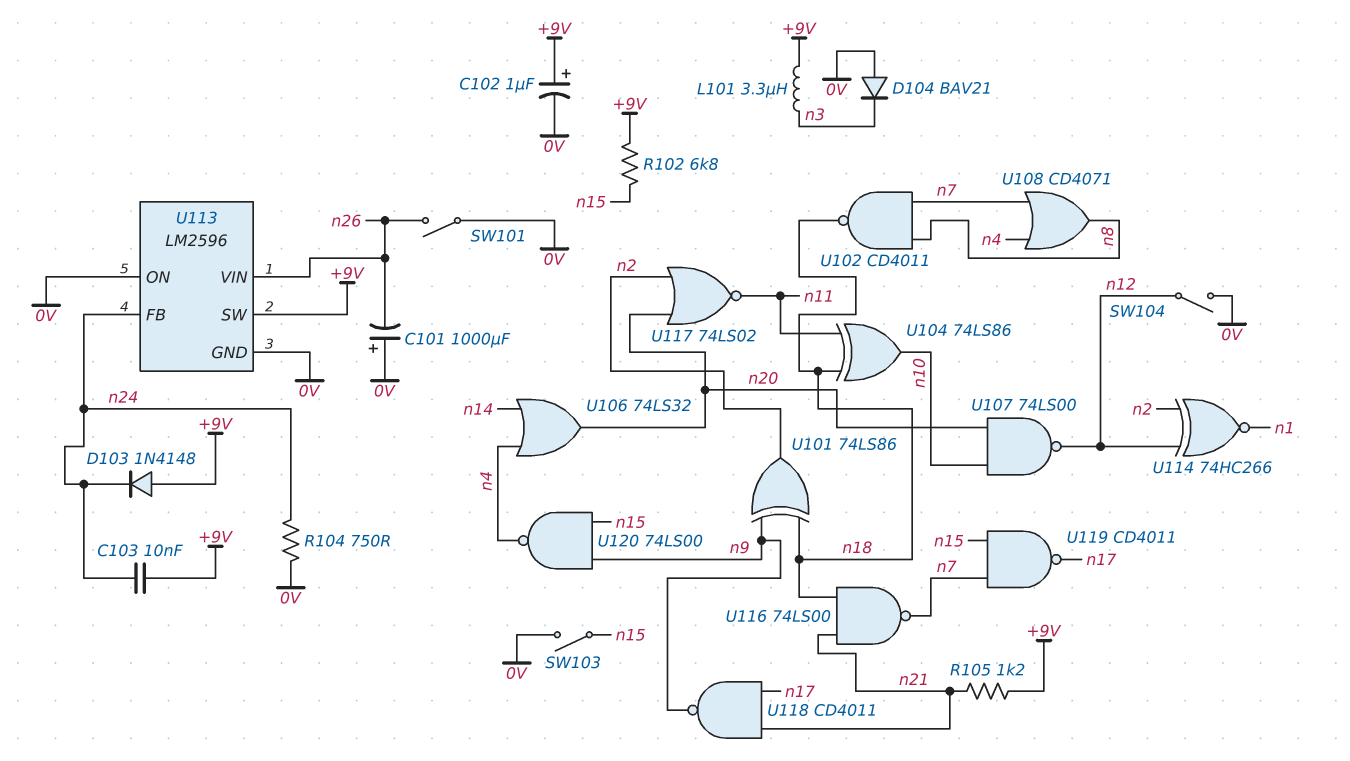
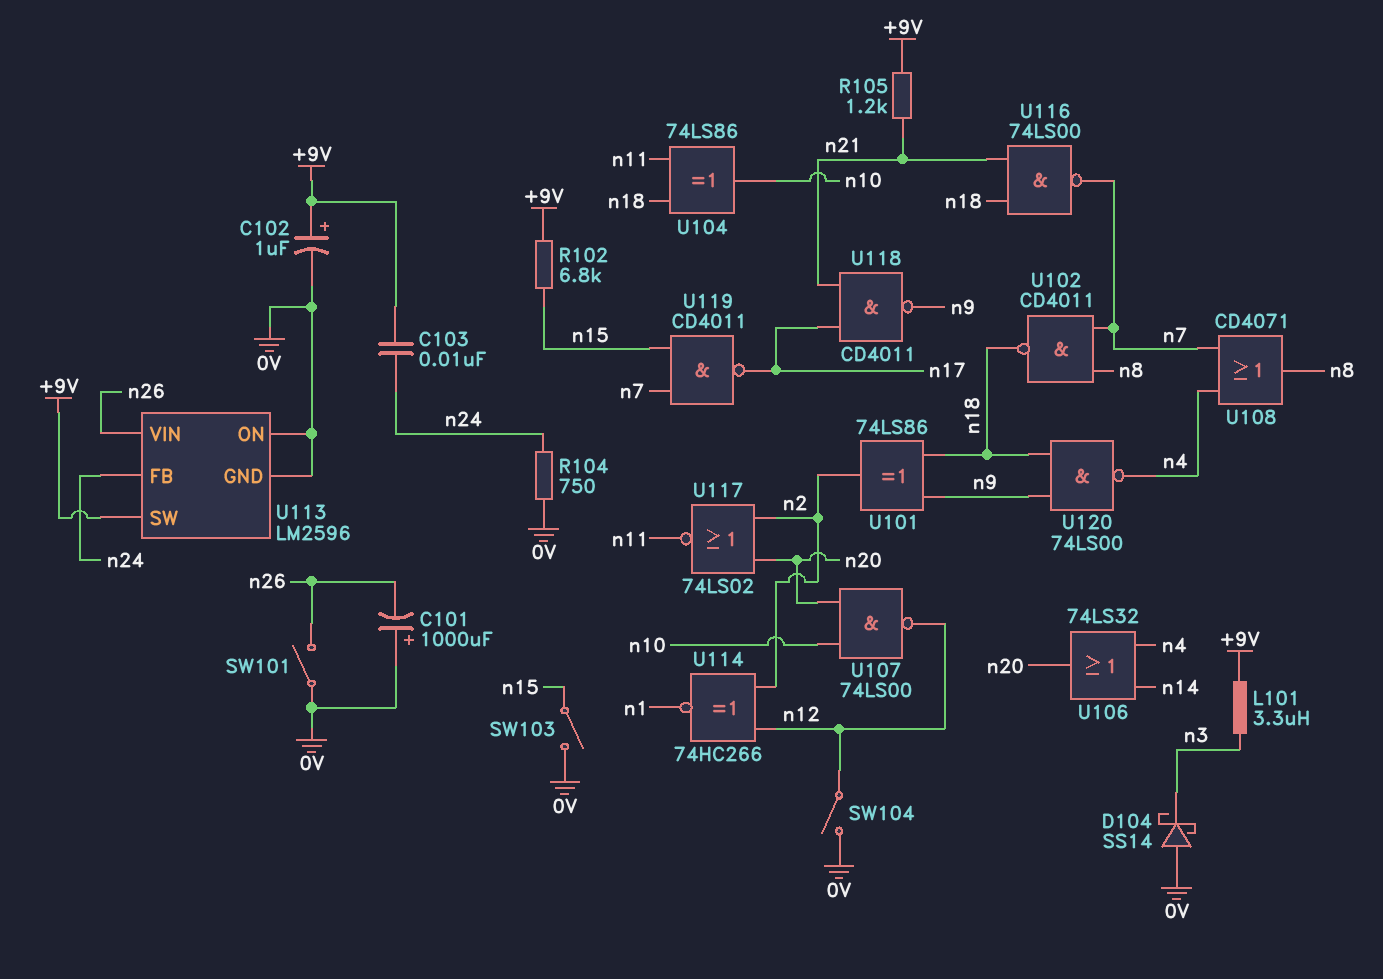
D103: diode 1N4148 (A +9V, K n24) -> none
D104: diode BAV21 (A 0V, K n3) -> schottky SS14 (A 0V, K n3)
U120: NAND 74LS00 (in n9, in n15, out n4) -> NAND 74LS00 (in n9, in n18, out n4)

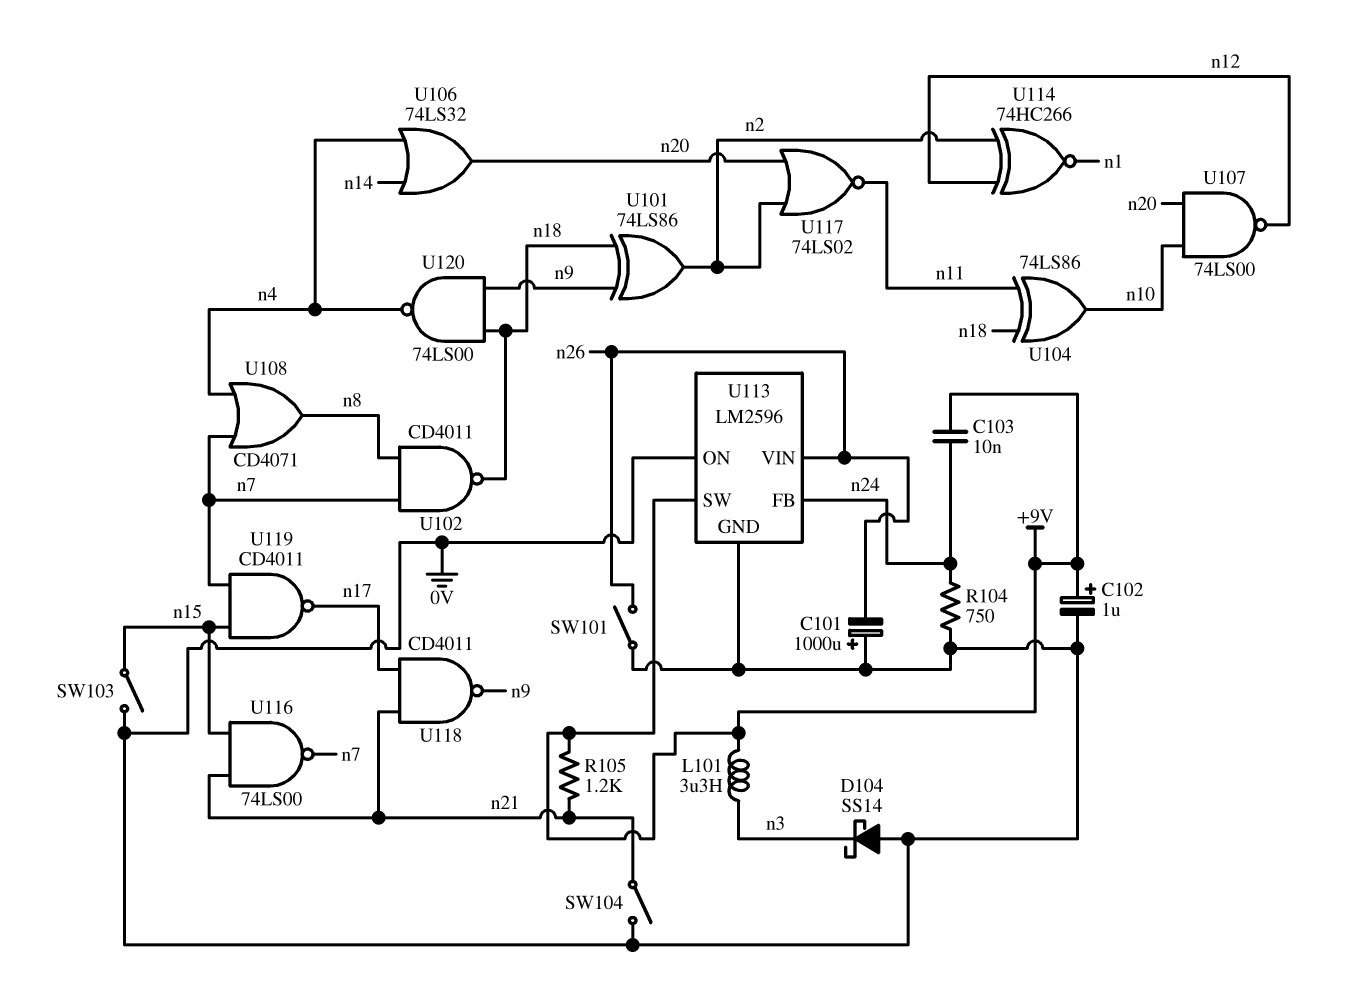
R102: 6.8k (+9V, n15) -> none
SW104: switch (0V, n12) -> switch (0V, n21)
U116: NAND 74LS00 (in n18, in n21, out n7) -> NAND 74LS00 (in n15, in n21, out n7)

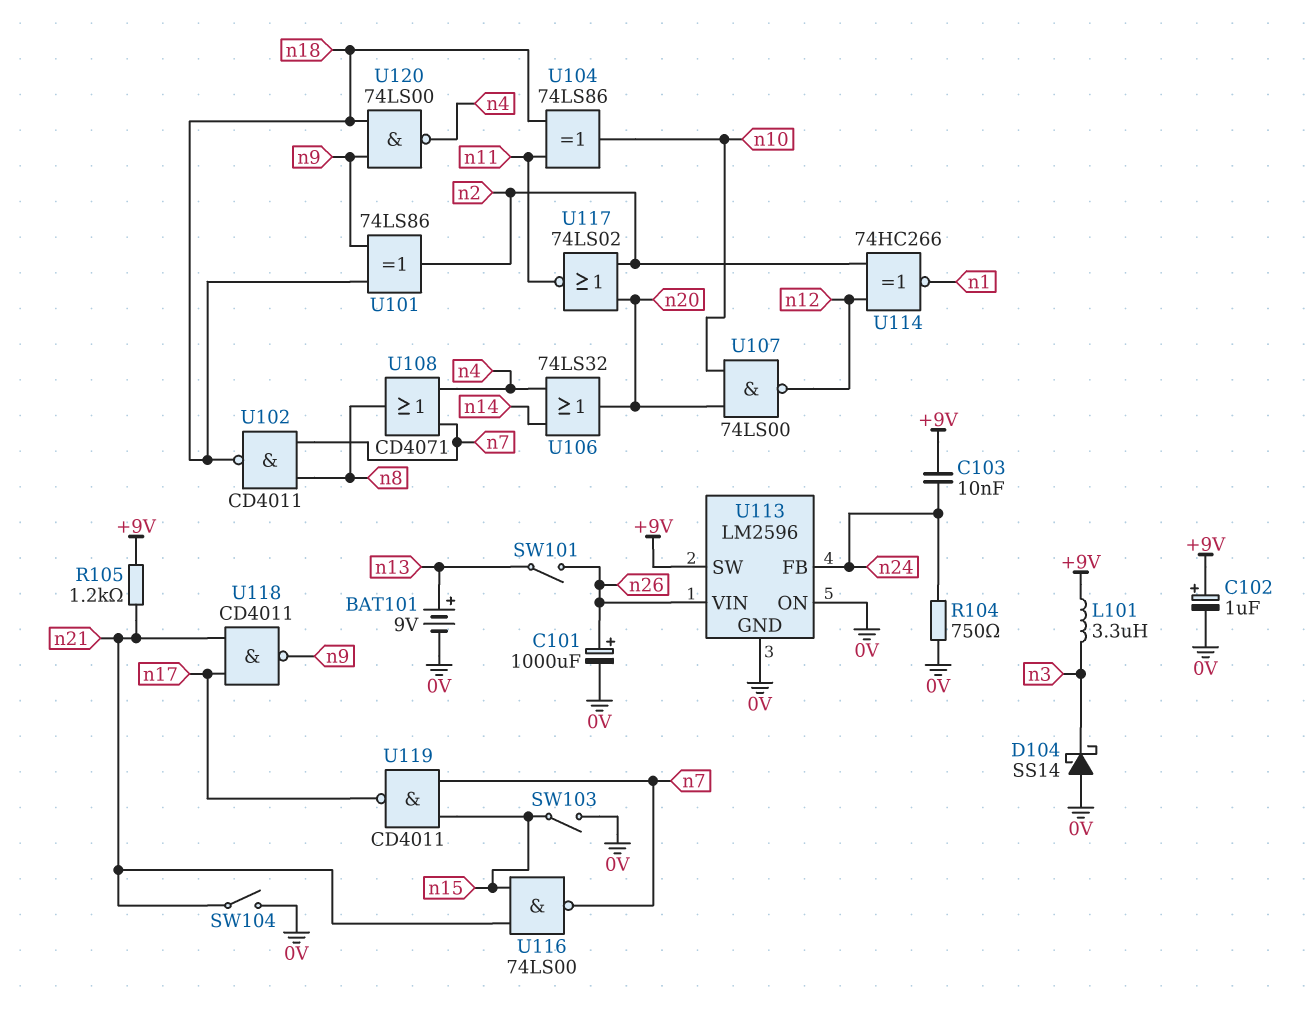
BAT101: none -> 9V (plus n13, minus 0V)
C101: 1000uF (plus 0V, minus n26) -> 1000uF (plus n26, minus 0V)
SW101: switch (0V, n26) -> switch (n13, n26)

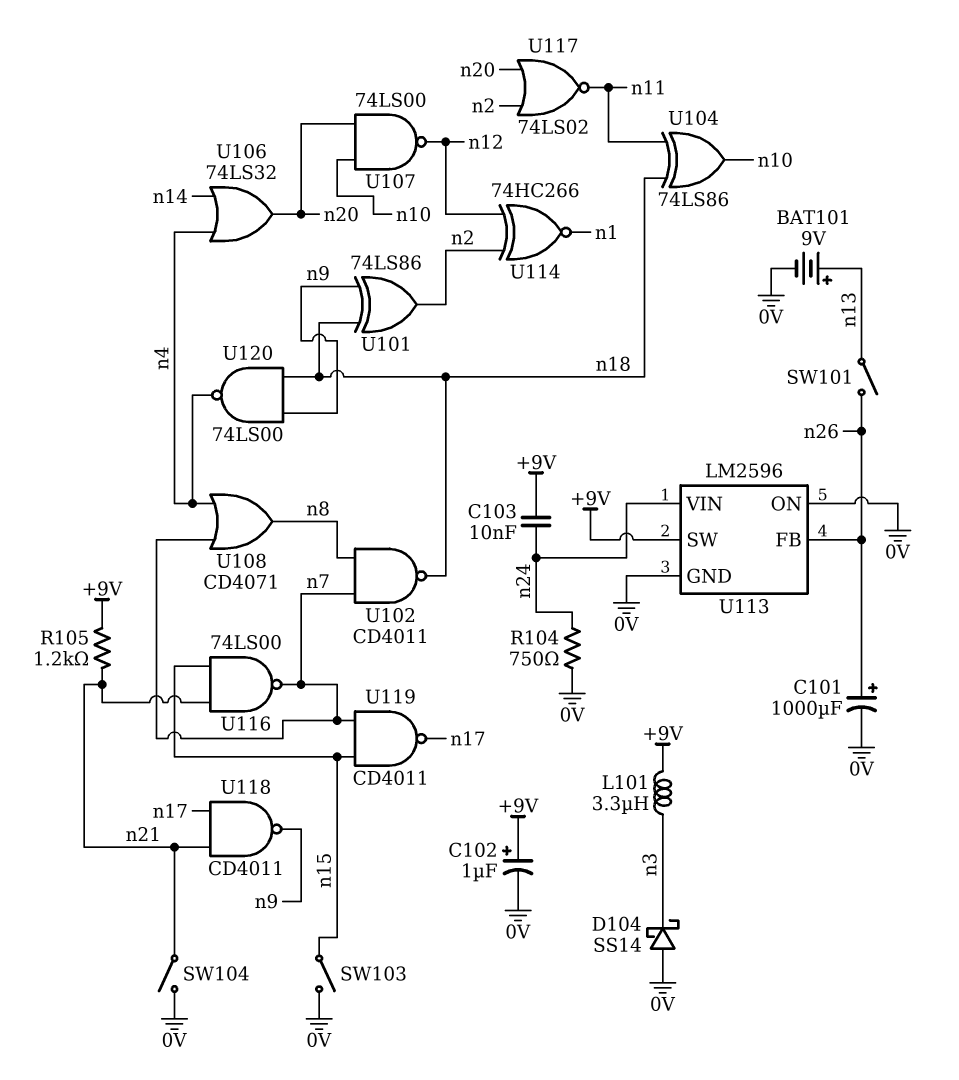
U113 pin FB: n24 -> n26
U113 pin VIN: n26 -> n24

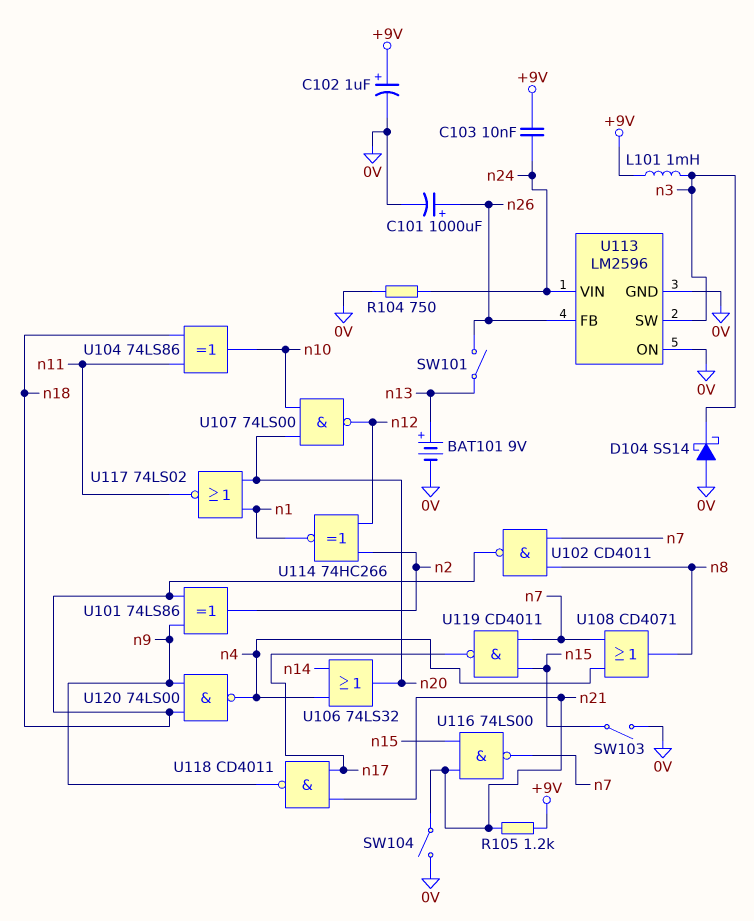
L101: 3.3uH (+9V, n3) -> 1mH (+9V, n3)
U113 pin SW: +9V -> n3
U117: NOR 74LS02 (in n2, in n20, out n11) -> NOR 74LS02 (in n1, in n20, out n11)

